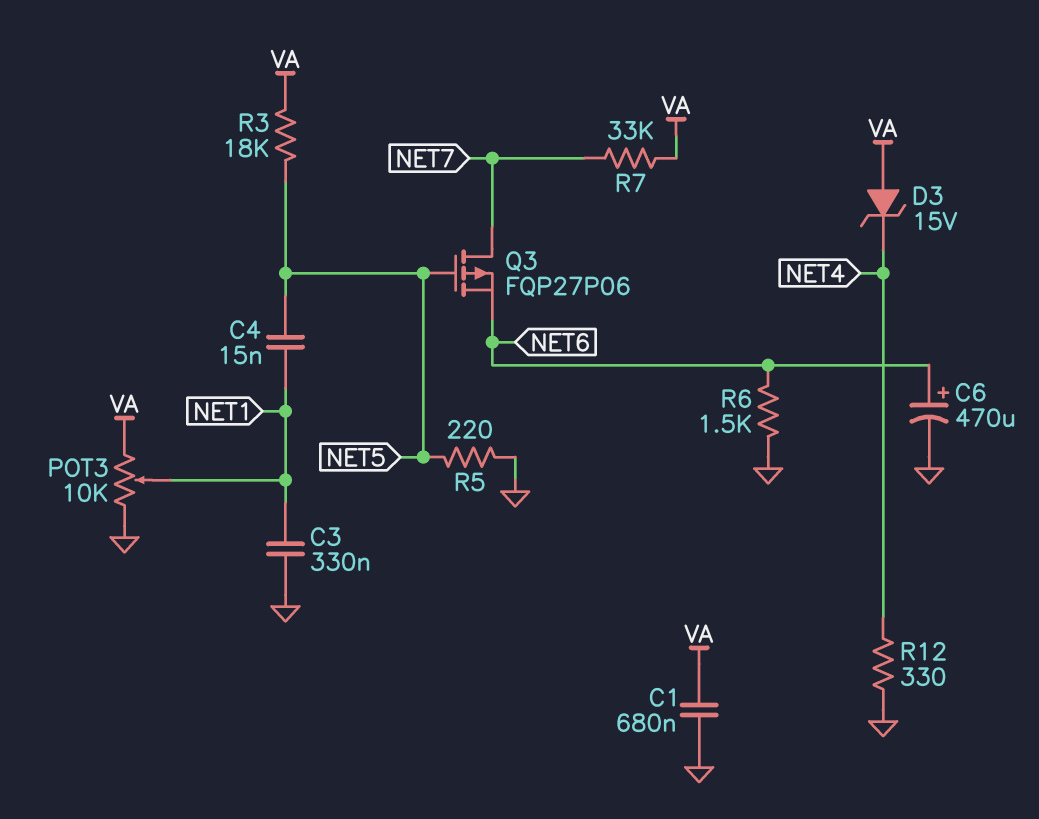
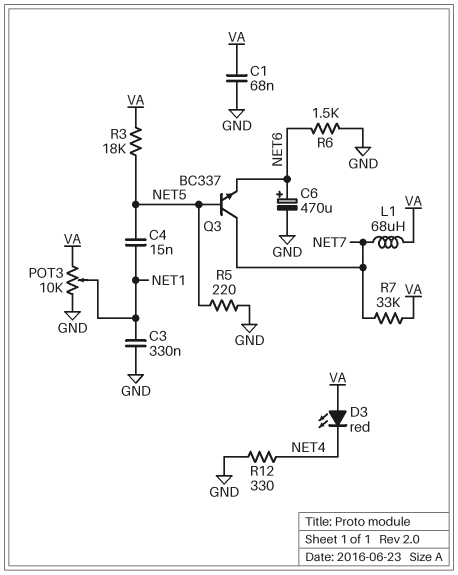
C1: 680nF (GND, VA) -> 68nF (GND, VA)
D3: zener 15V (A VA, K NET4) -> LED red (A VA, K NET4)
L1: none -> 68uH (NET7, VA)
Q3: PMOS FQP27P06 (G NET5, D NET7, S NET6) -> NPN BC337 (B NET5, C NET7, E NET6)

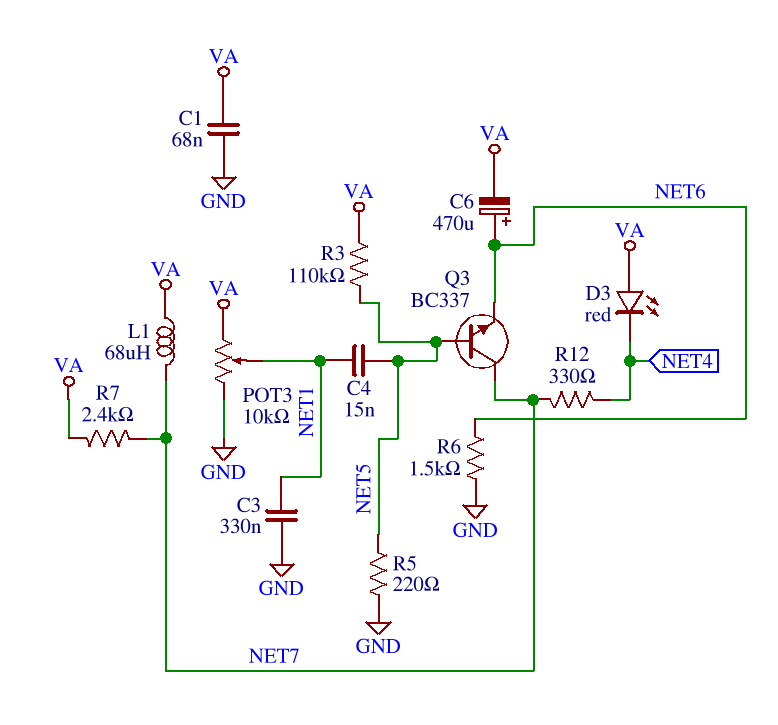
C6: 470uF (plus NET6, minus GND) -> 470uF (plus NET6, minus VA)
R3: 18k (NET5, VA) -> 110k (NET5, VA)
R7: 33k (NET7, VA) -> 2.4k (NET7, VA)
R12: 330 (GND, NET4) -> 330 (NET4, NET7)

